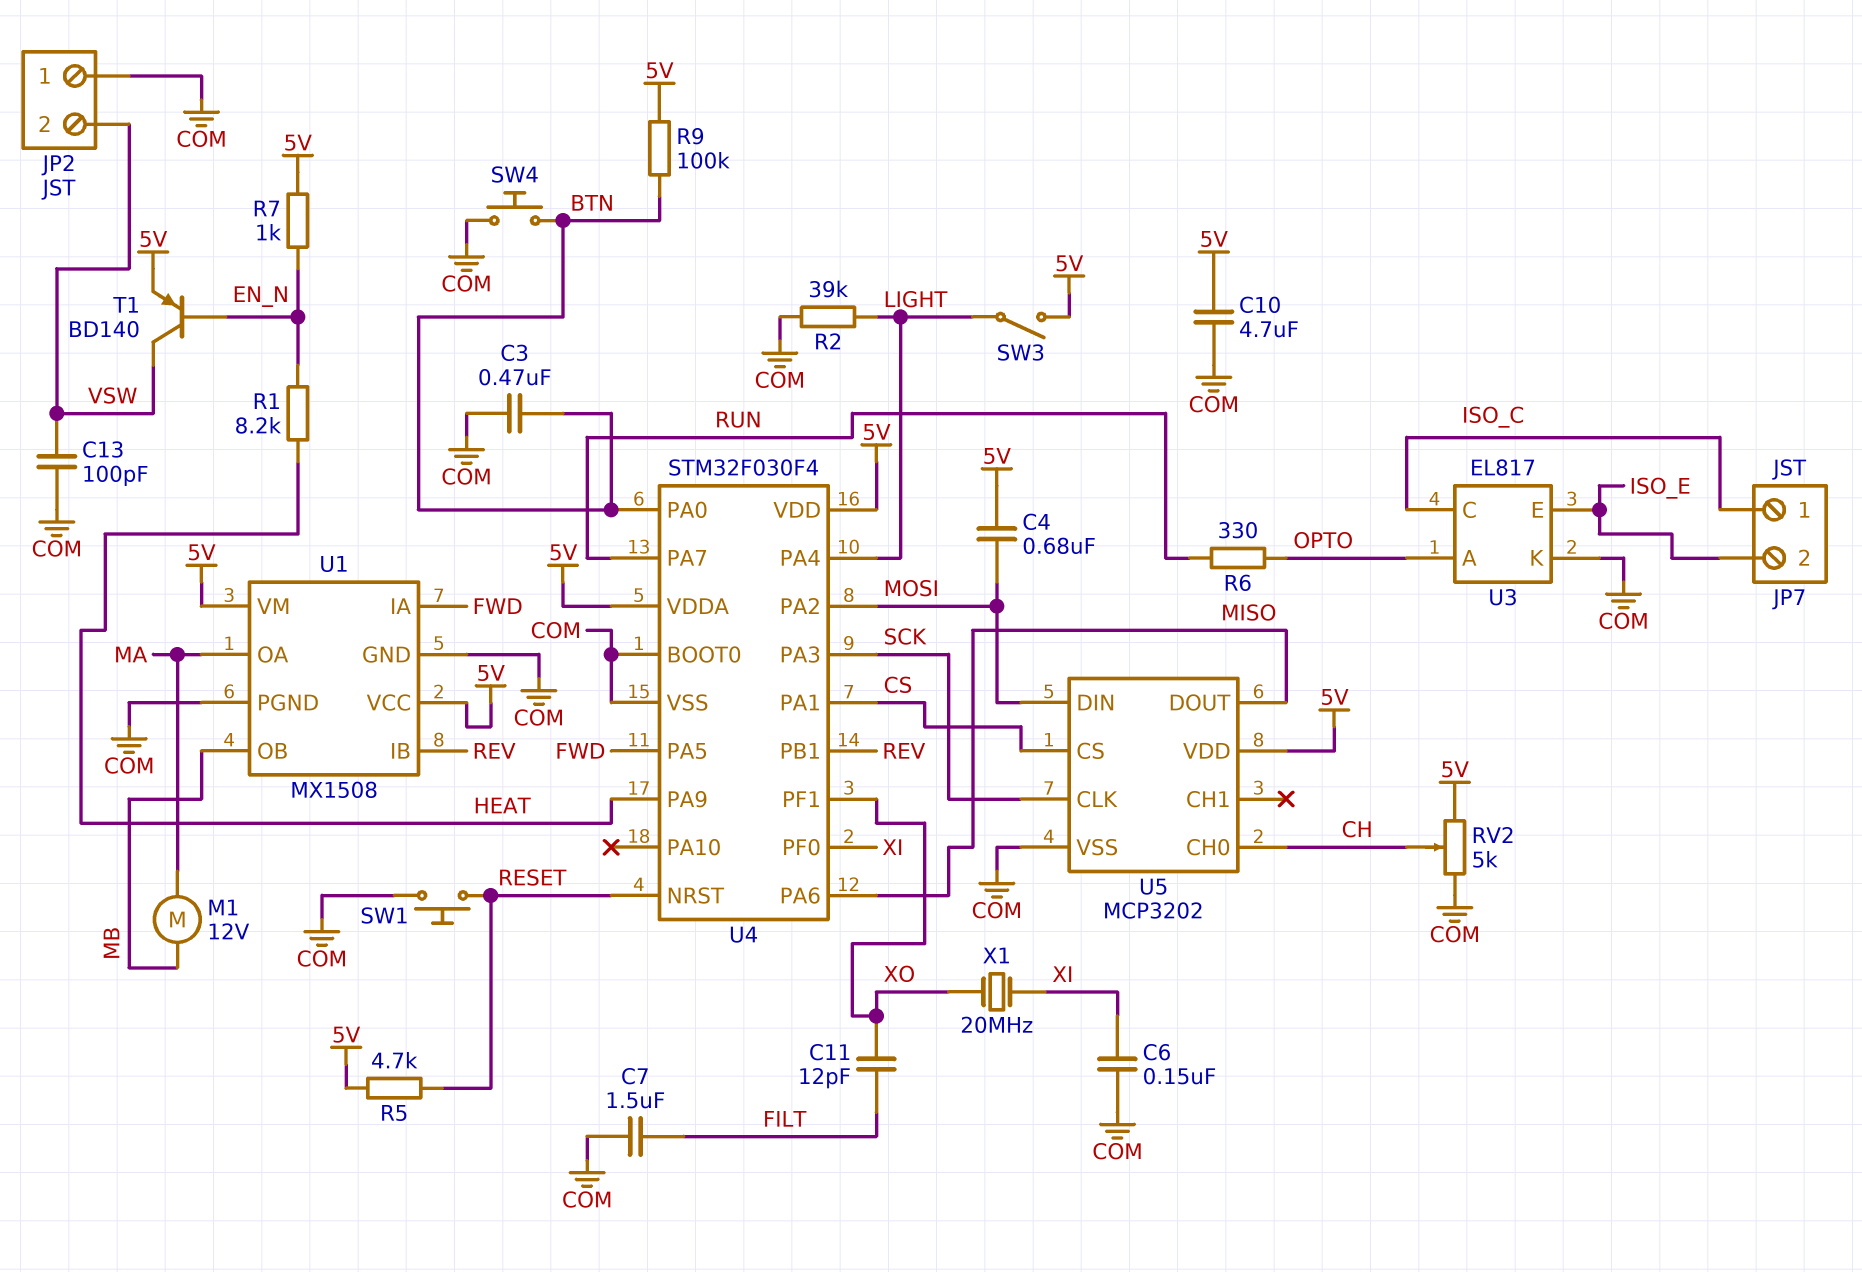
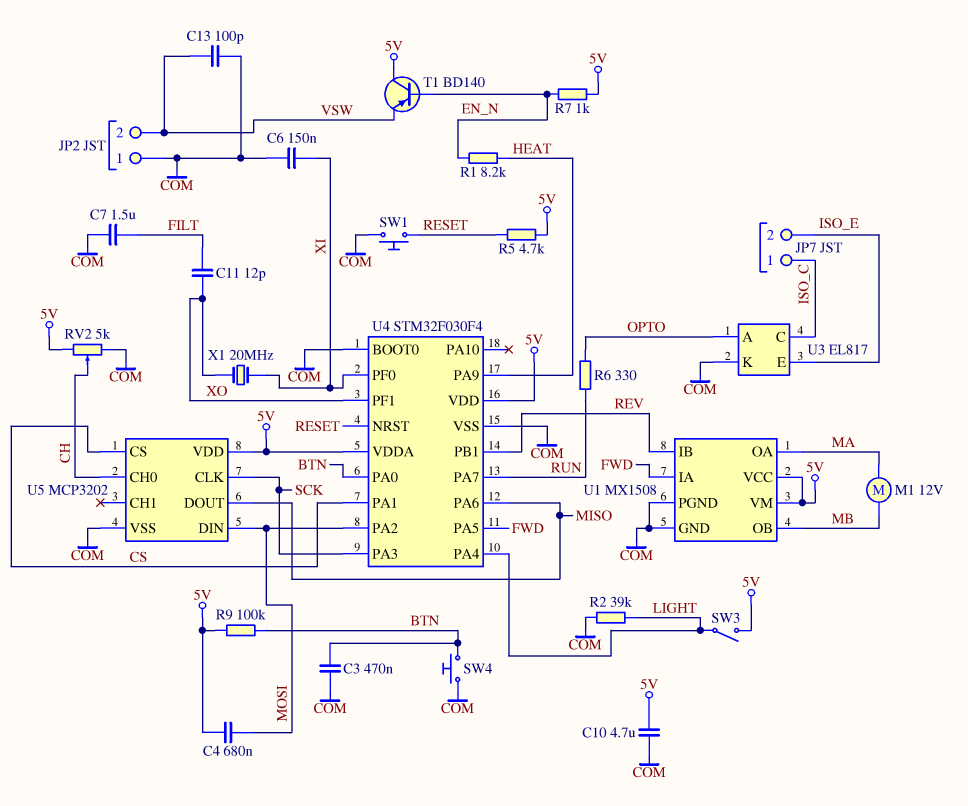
T1: PNP BD140 (B EN_N, C VSW, E 5V) -> PNP BD140 (B EN_N, C 5V, E VSW)

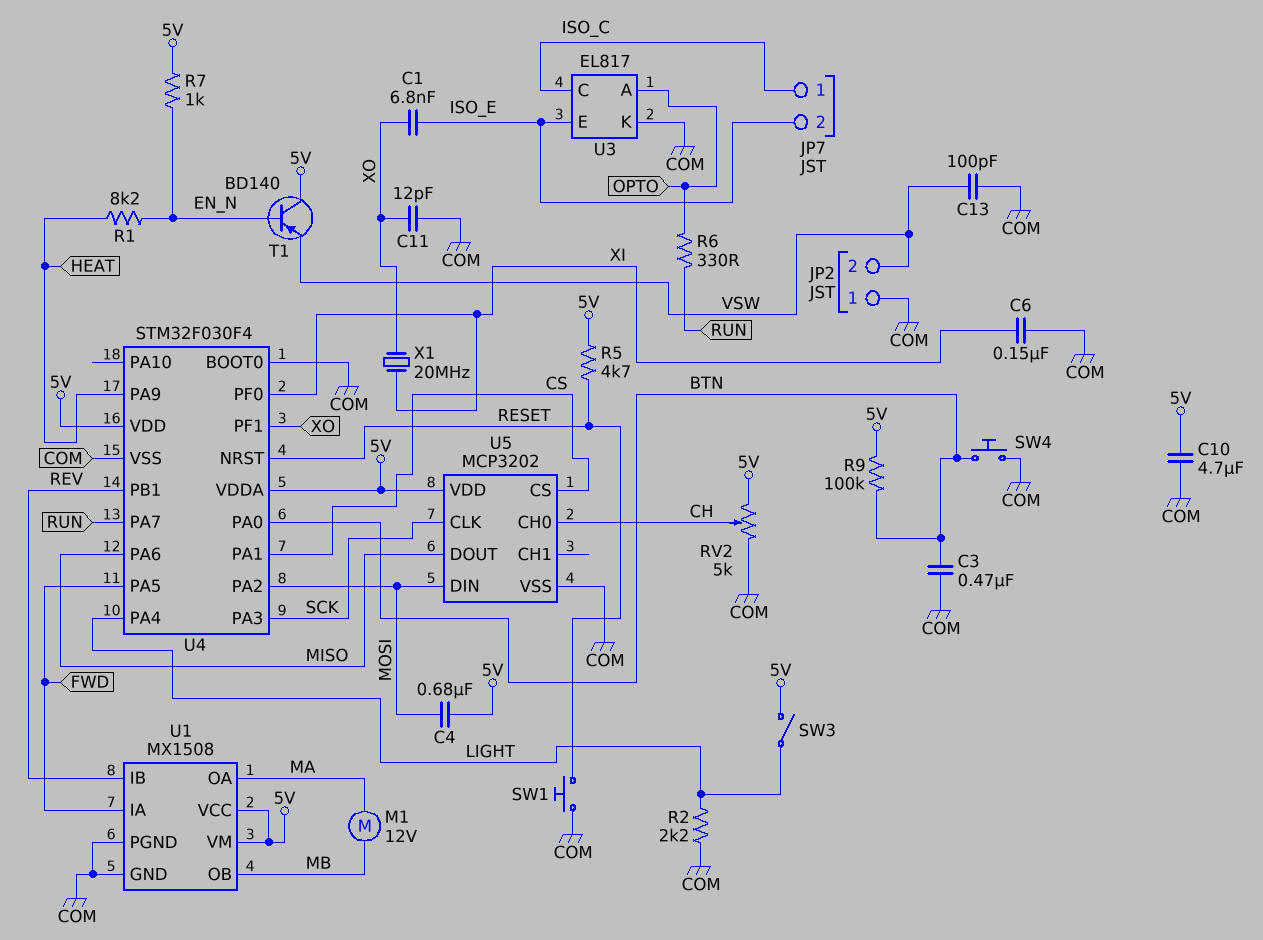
C1: none -> 6.8nF (ISO_E, XO)
C7: 1.5uF (COM, FILT) -> none
C11: 12pF (FILT, XO) -> 12pF (COM, XO)
R2: 39k (COM, LIGHT) -> 2.2k (COM, LIGHT)

